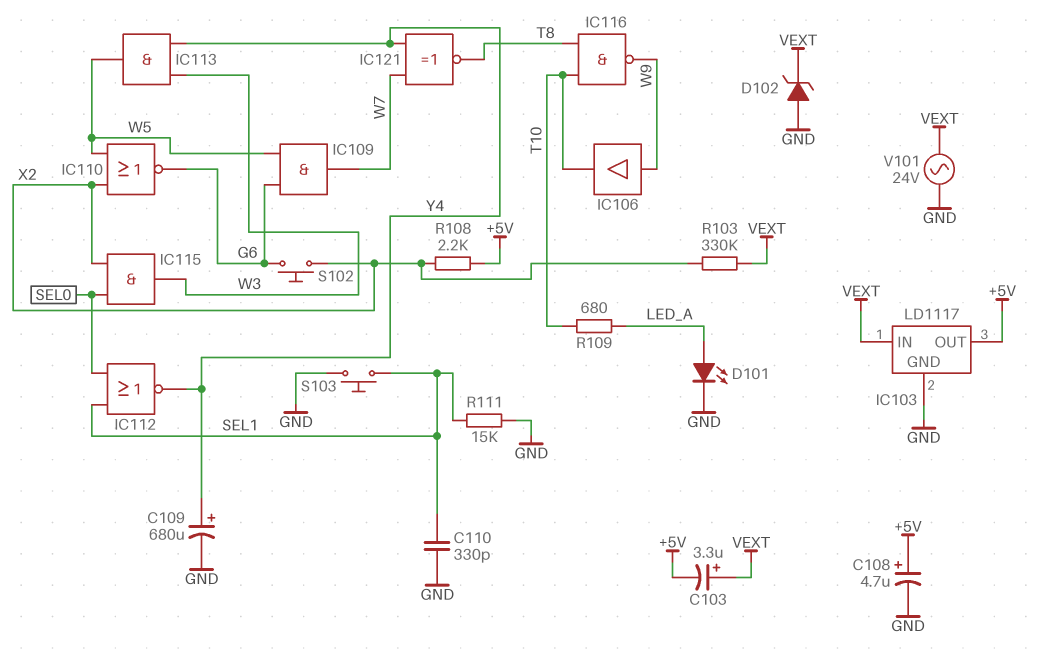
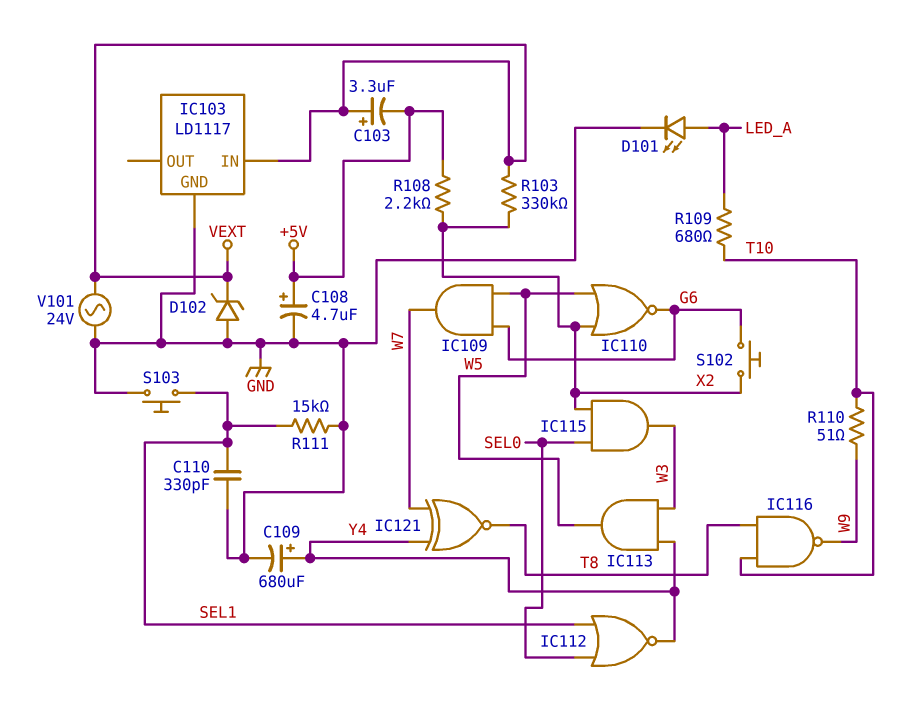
IC103 pin OUT: +5V -> none
IC106: buffer (in W9, out T10) -> none
R110: none -> 51 (T10, W9)

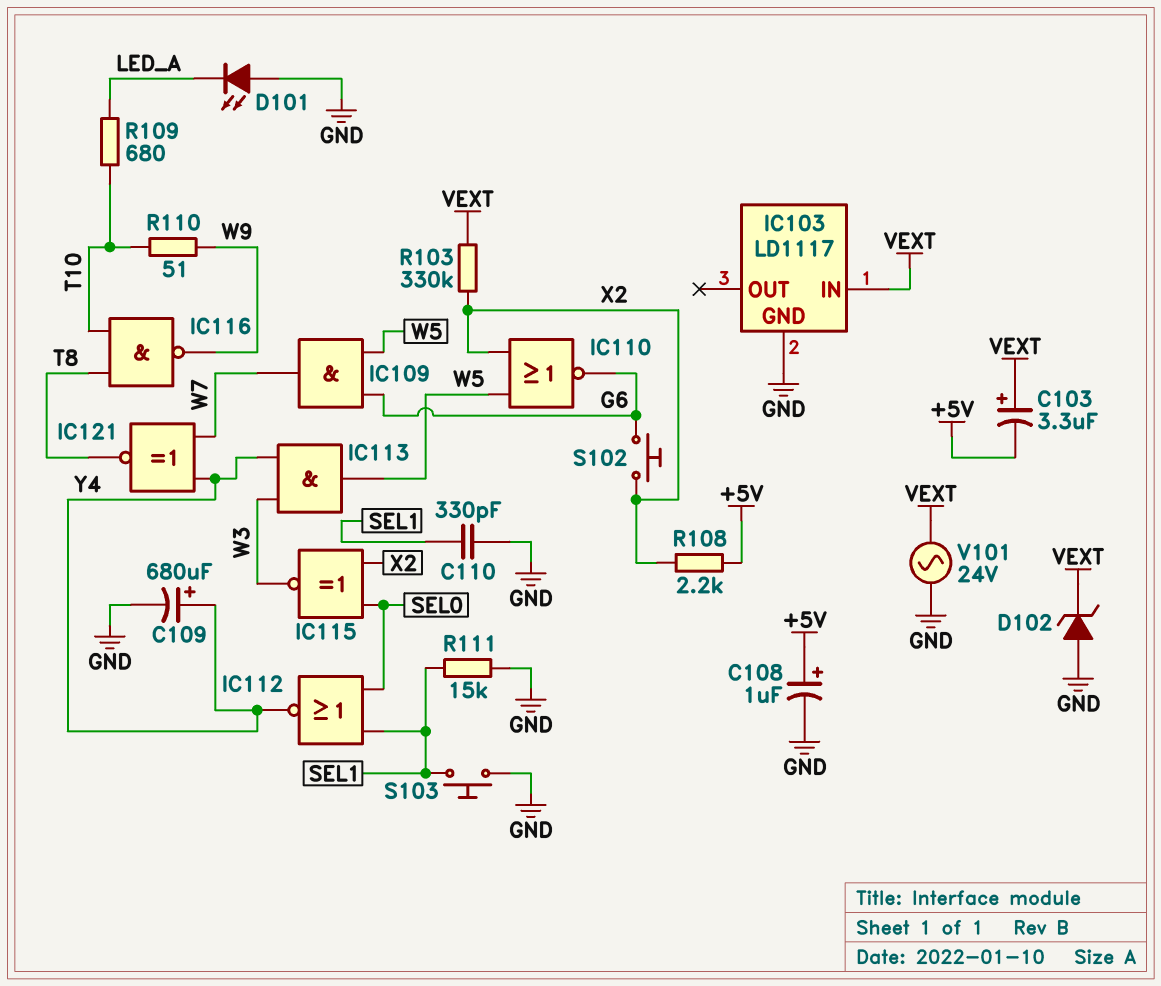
C108: 4.7uF (plus +5V, minus GND) -> 1uF (plus +5V, minus GND)
D101: LED (A LED_A, K GND) -> LED (A GND, K LED_A)
IC115: AND (in SEL0, in X2, out W3) -> XNOR (in SEL0, in X2, out W3)

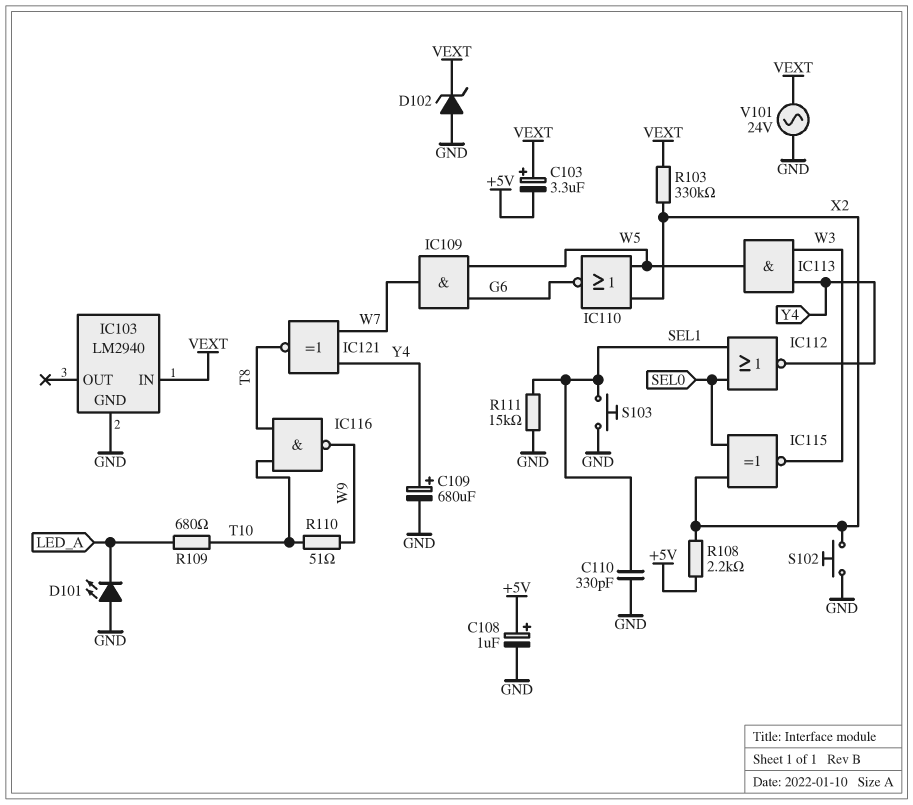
IC103: LD1117 -> LM2940
S102: button (G6, X2) -> button (GND, X2)

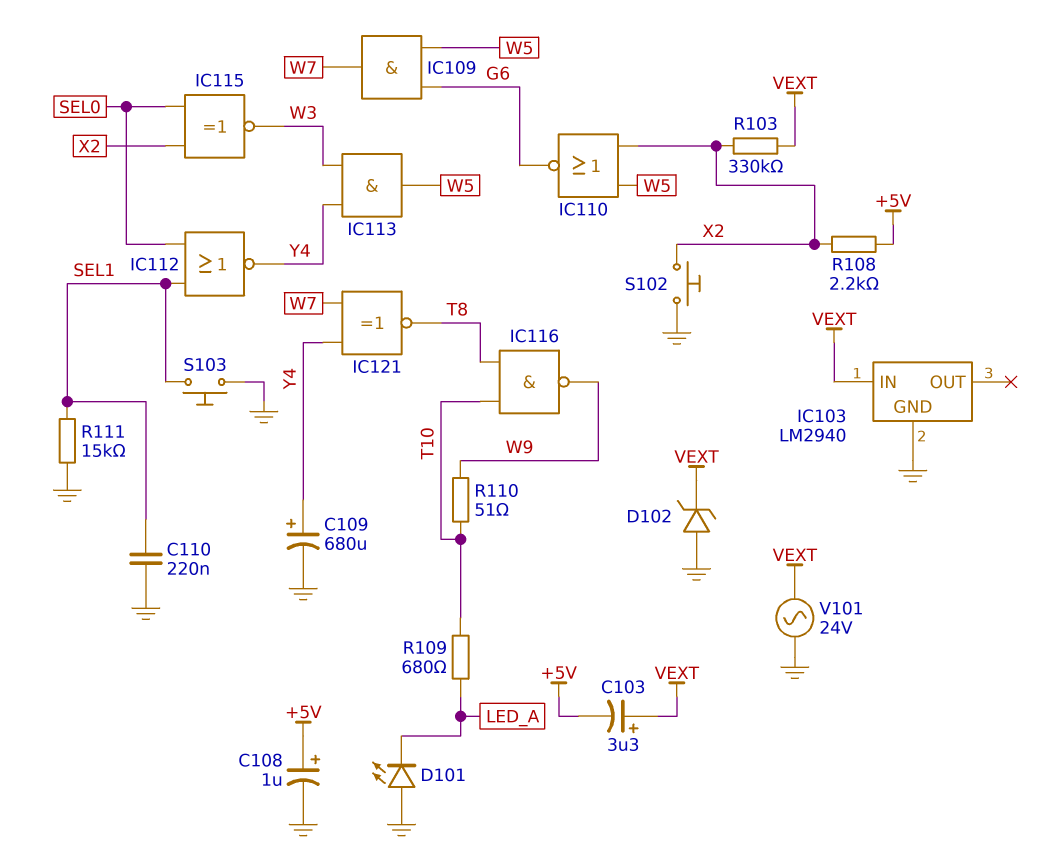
C110: 330pF (GND, SEL1) -> 220nF (GND, SEL1)

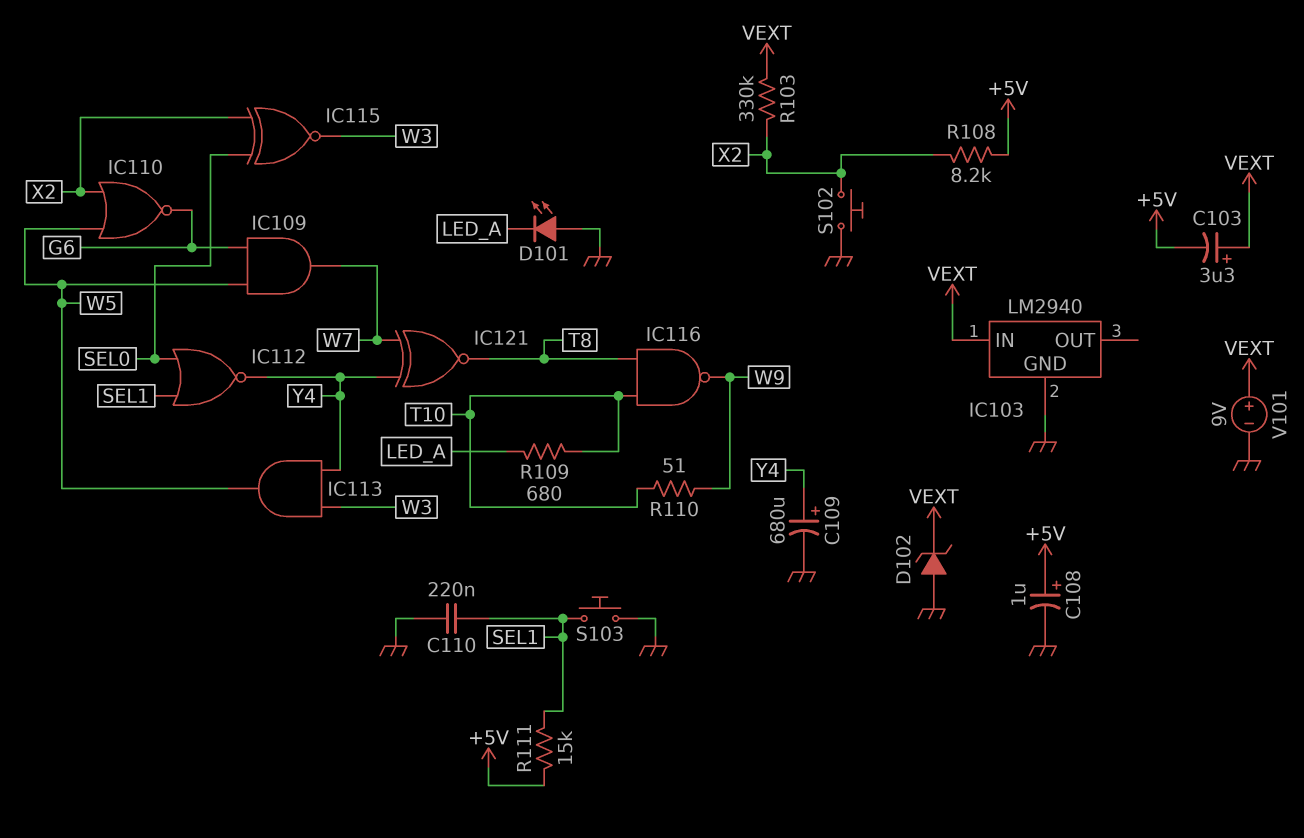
R108: 2.2k (+5V, X2) -> 8.2k (+5V, X2)
R111: 15k (GND, SEL1) -> 15k (+5V, SEL1)
V101: AC 24V (GND, VEXT) -> 9V (plus VEXT, minus GND)

